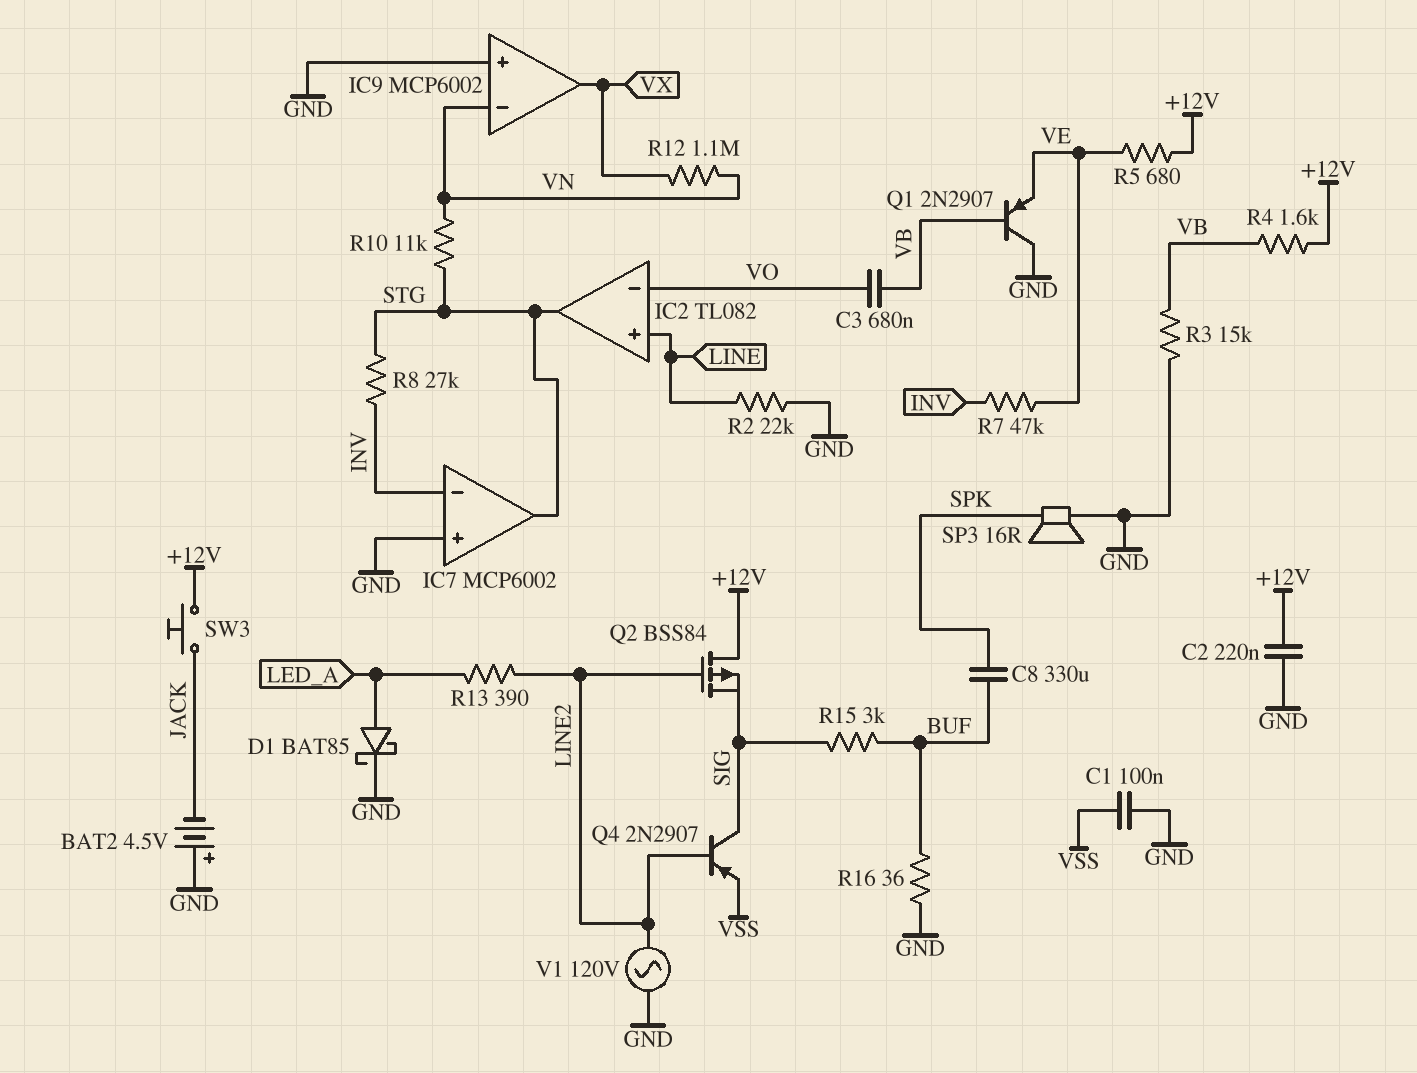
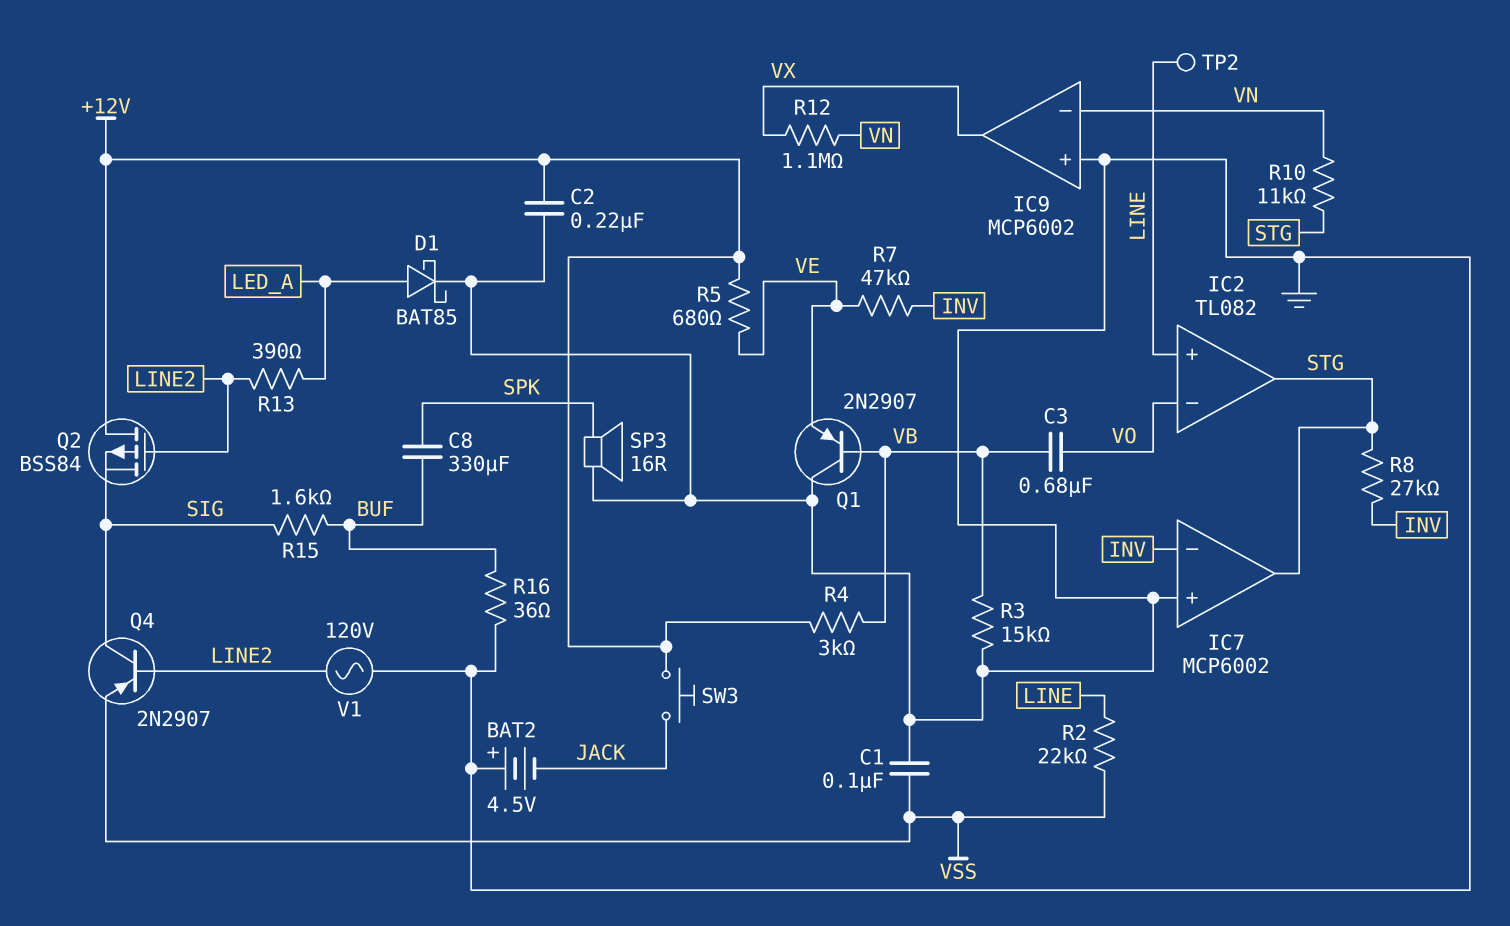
R2: 22k (GND, LINE) -> 22k (LINE, VSS)
R4: 1.6k (+12V, VB) -> 3k (+12V, VB)
R15: 3k (BUF, SIG) -> 1.6k (BUF, SIG)
TP2: none -> test point (LINE)

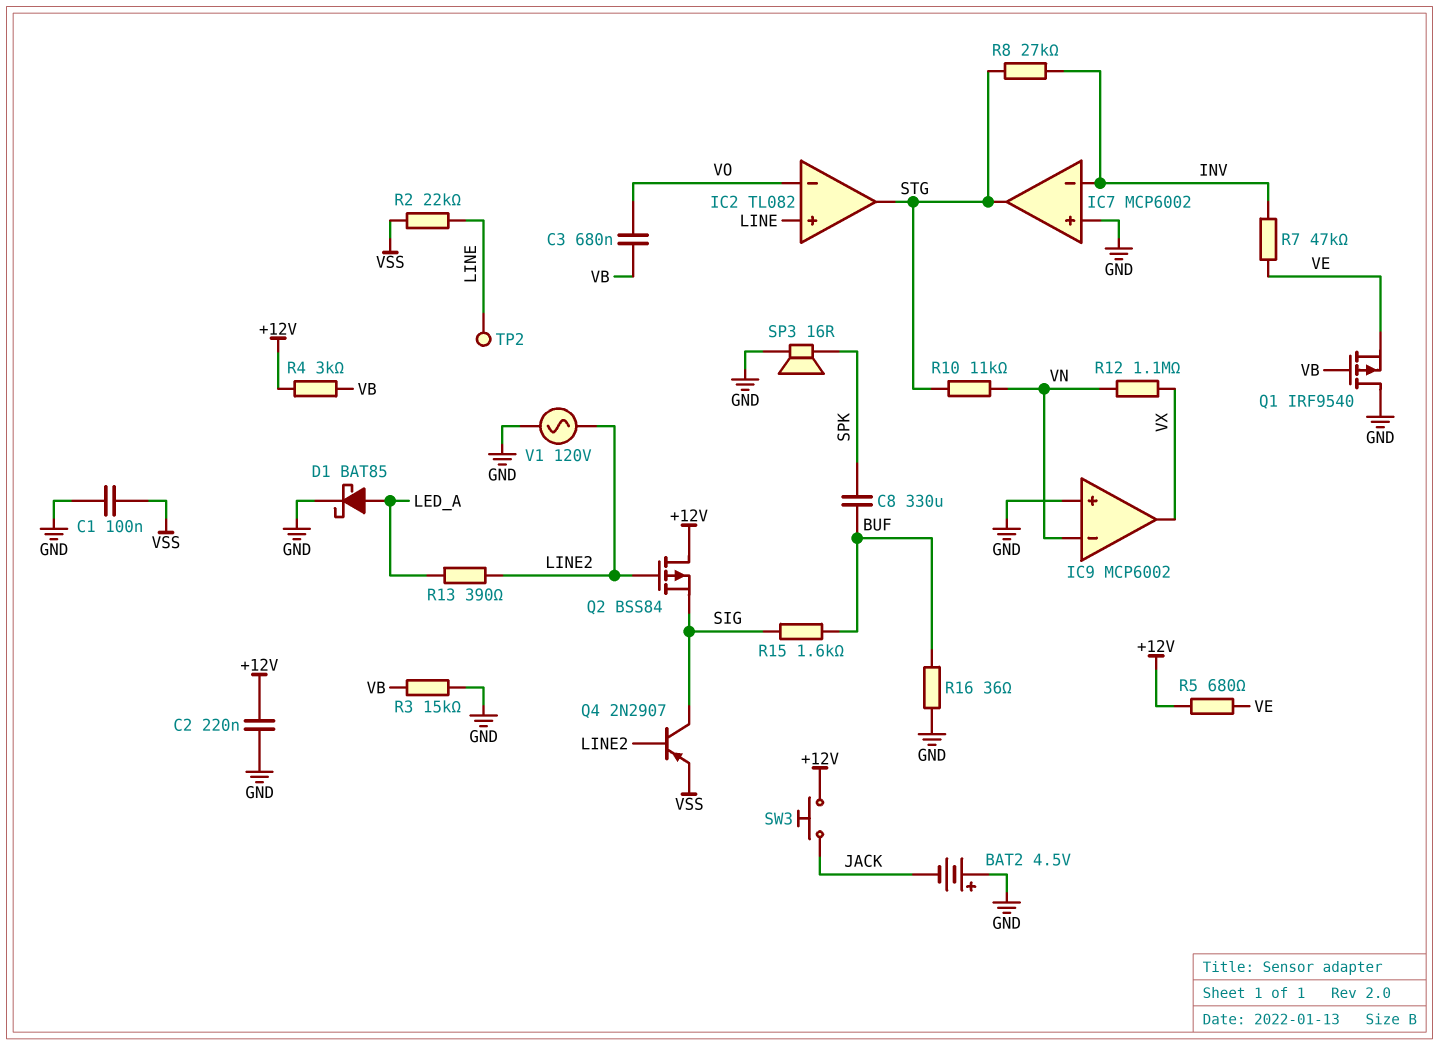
Q1: PNP 2N2907 (B VB, C GND, E VE) -> PMOS IRF9540 (G VB, D GND, S VE)

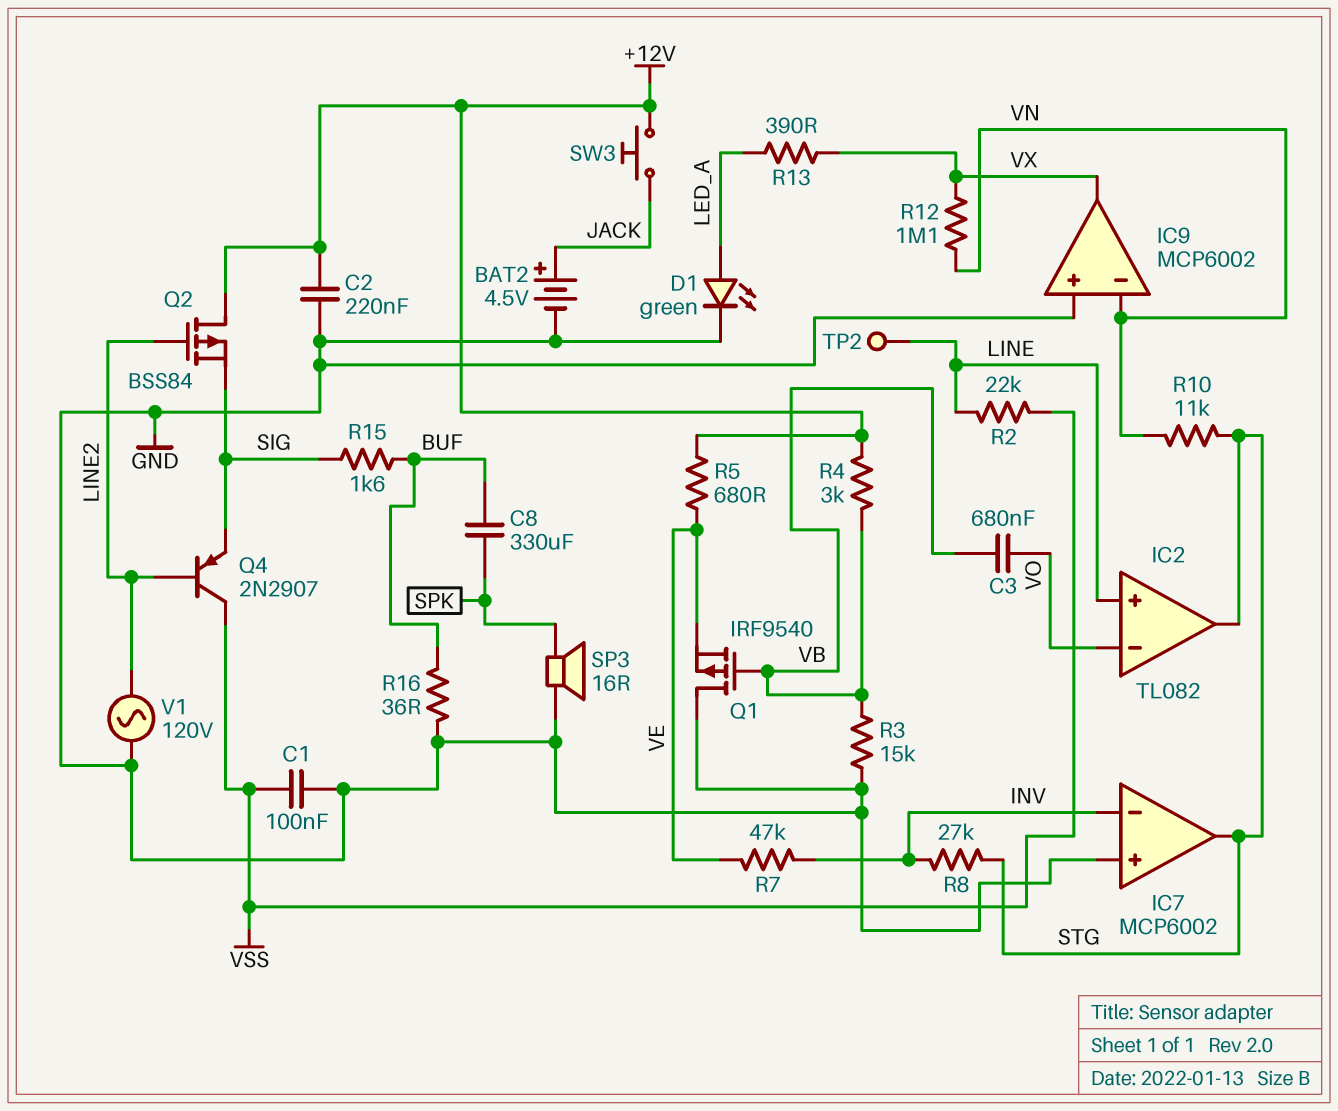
BAT2: 4.5V (plus GND, minus JACK) -> 4.5V (plus JACK, minus GND)
D1: schottky BAT85 (A LED_A, K GND) -> LED green (A LED_A, K GND)
Q4: PNP 2N2907 (B LINE2, C SIG, E VSS) -> PNP 2N2907 (B LINE2, C VSS, E SIG)
R13: 390 (LED_A, LINE2) -> 390 (LED_A, VX)

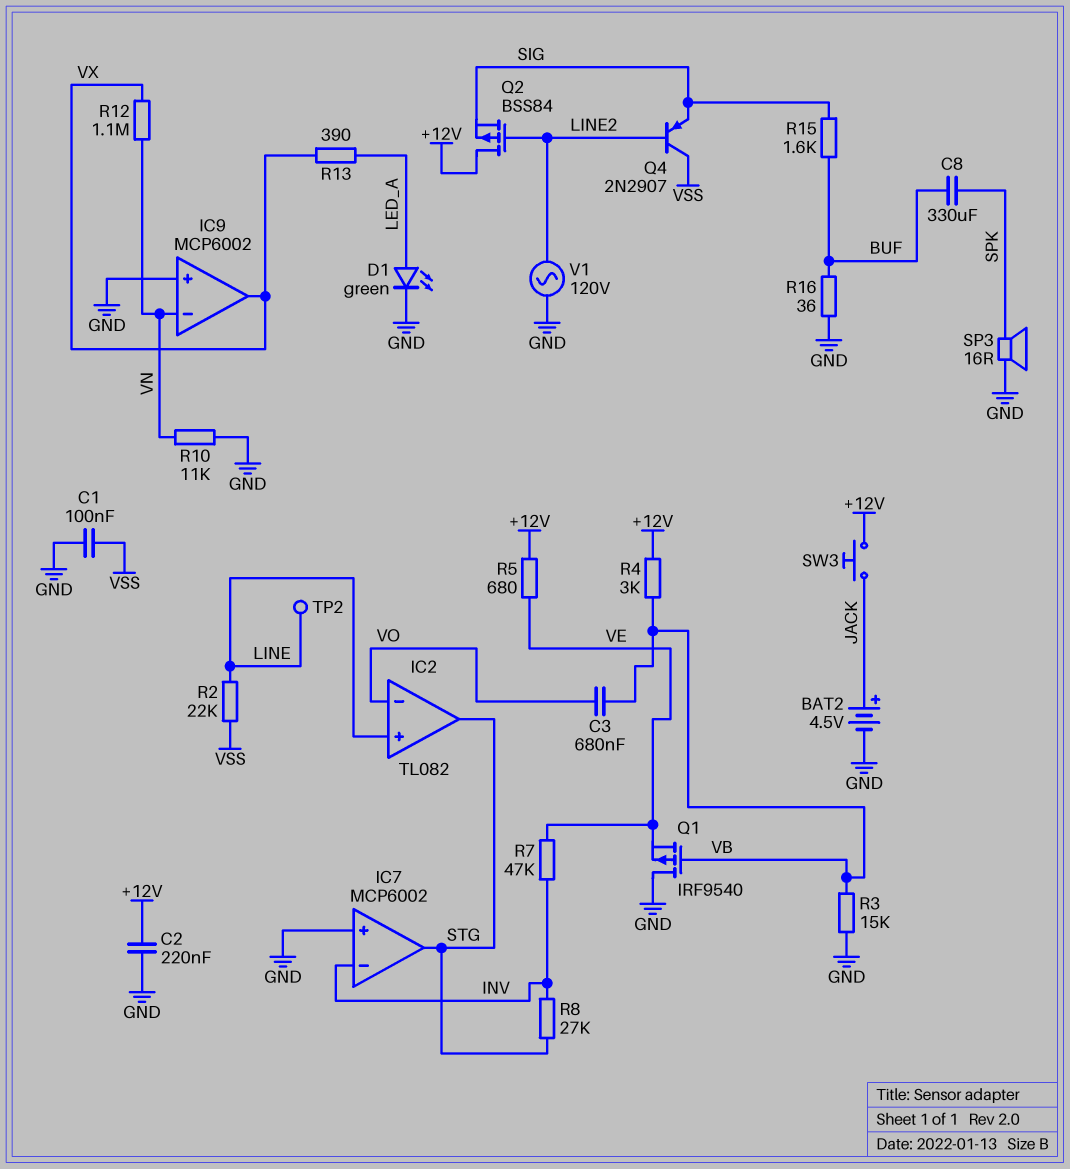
R10: 11k (STG, VN) -> 11k (GND, VN)

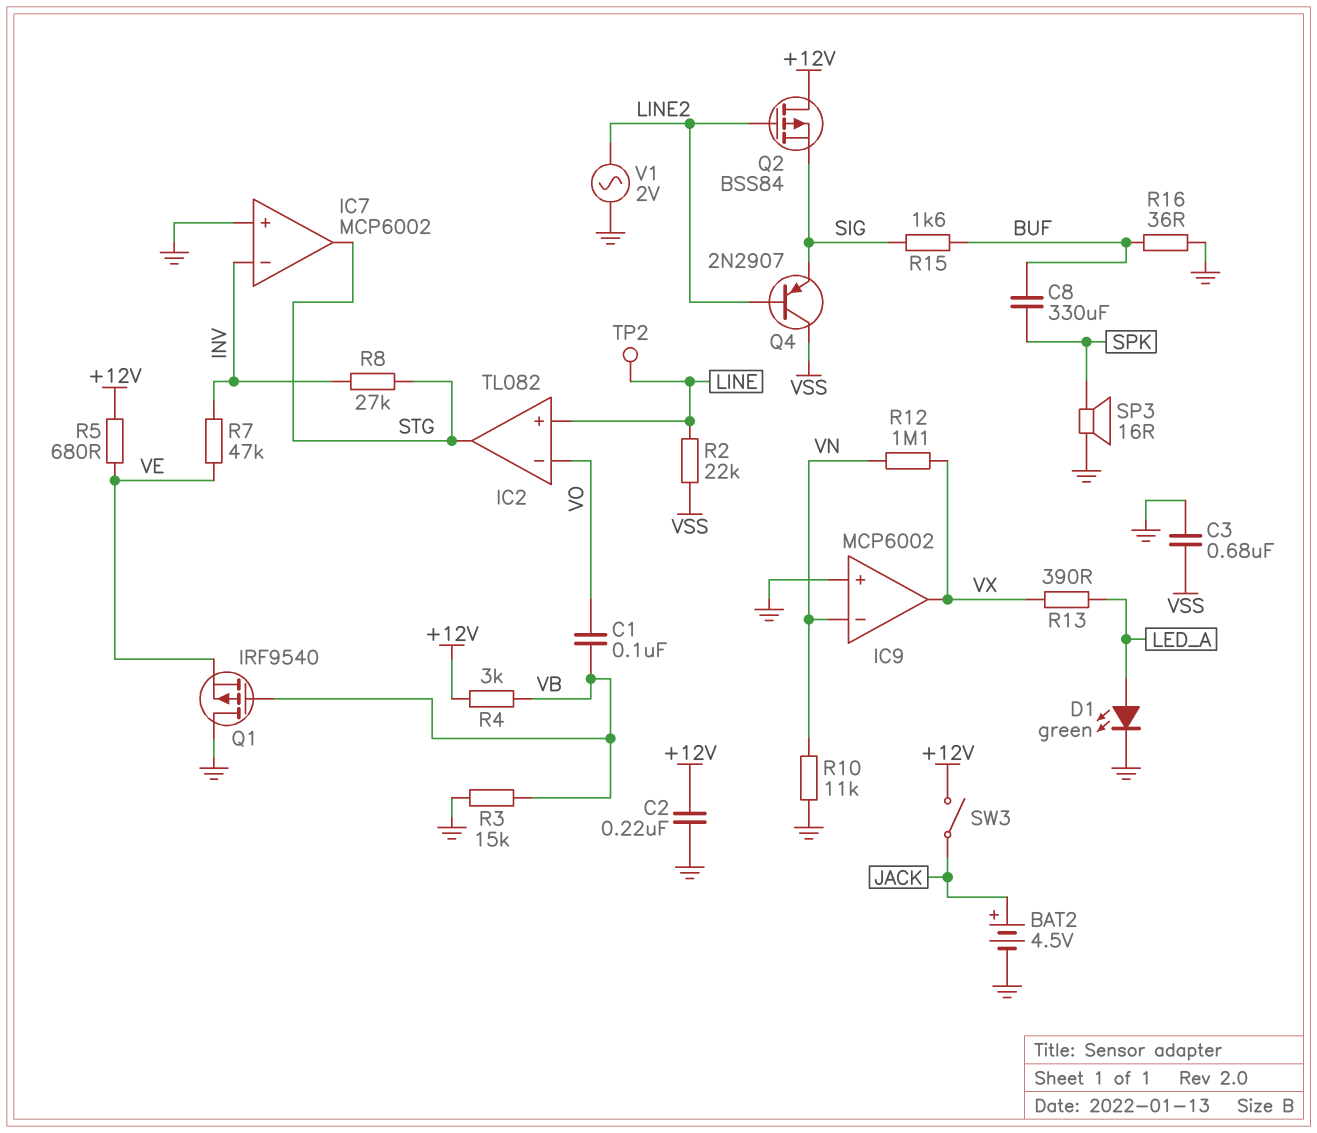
C1: 100nF (GND, VSS) -> 100nF (VB, VO)
C3: 680nF (VB, VO) -> 680nF (GND, VSS)
SW3: button (+12V, JACK) -> switch (+12V, JACK)
V1: AC 120V (GND, LINE2) -> AC 2V (GND, LINE2)

